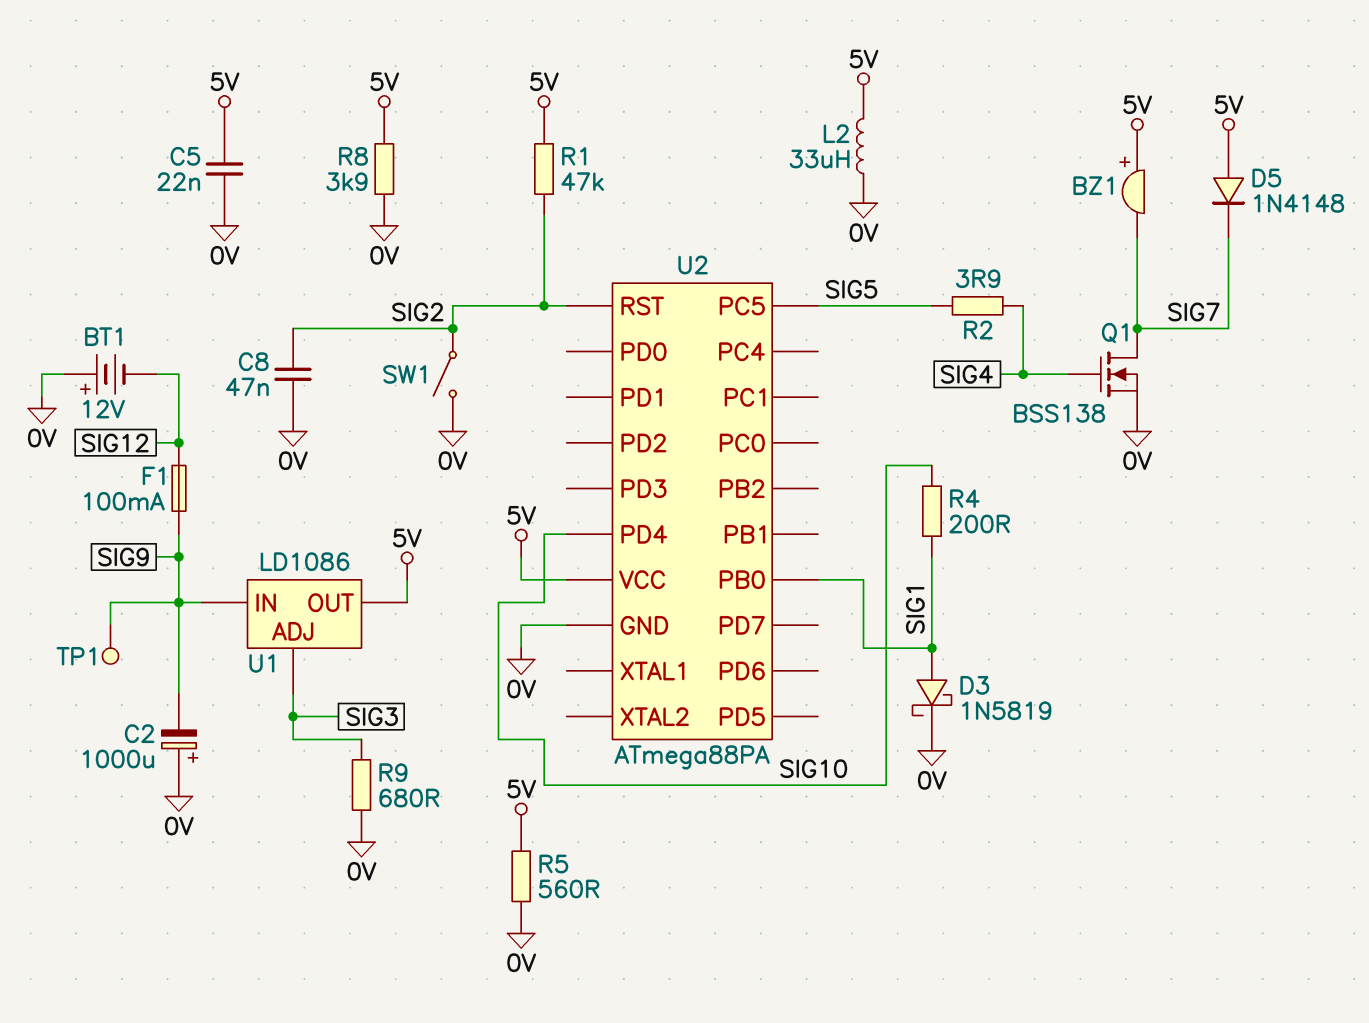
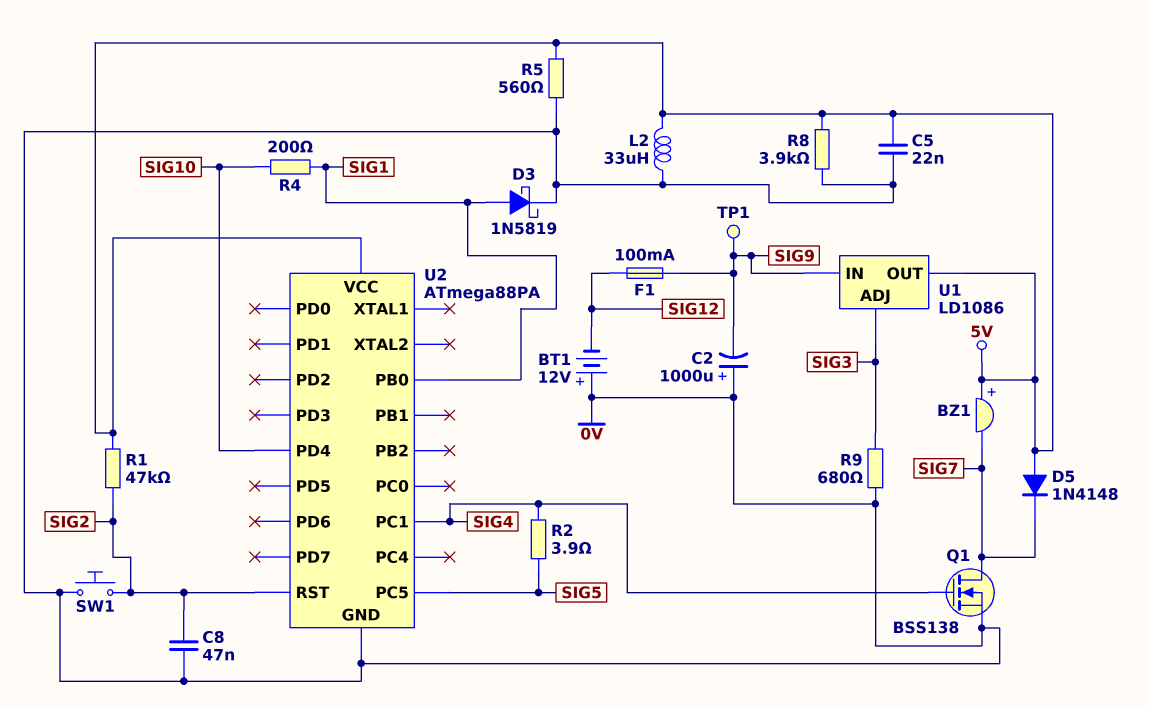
SW1: switch (0V, SIG2) -> button (0V, SIG2)
U2 pin PC1: none -> SIG4

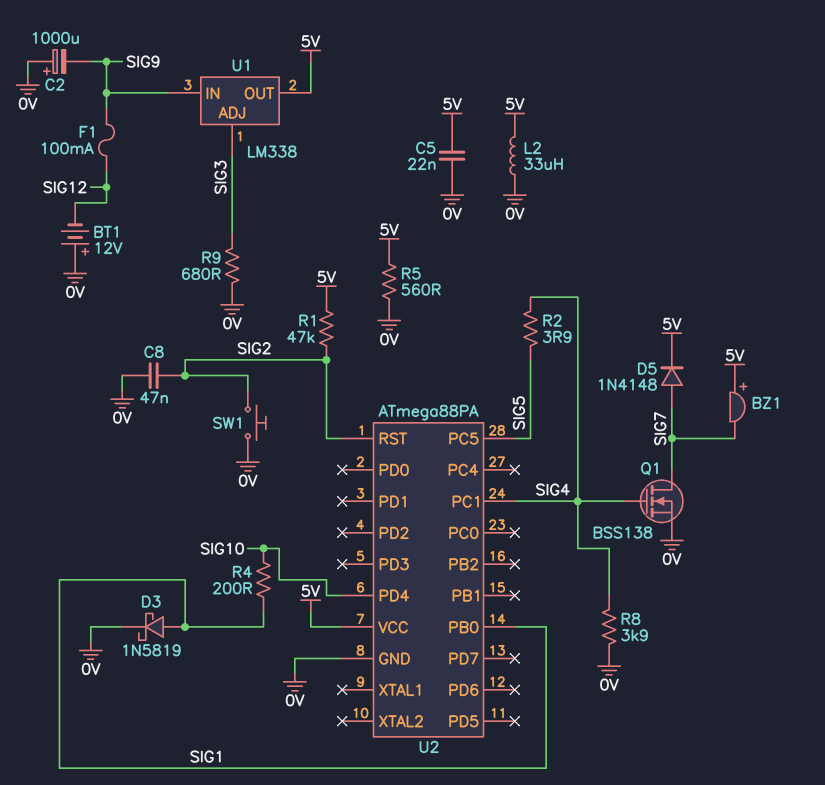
D5: diode 1N4148 (A 5V, K SIG7) -> diode 1N4148 (A SIG7, K 5V)
R8: 3.9k (0V, 5V) -> 3.9k (0V, SIG4)
TP1: test point (SIG9) -> none
U1: LD1086 -> LM338

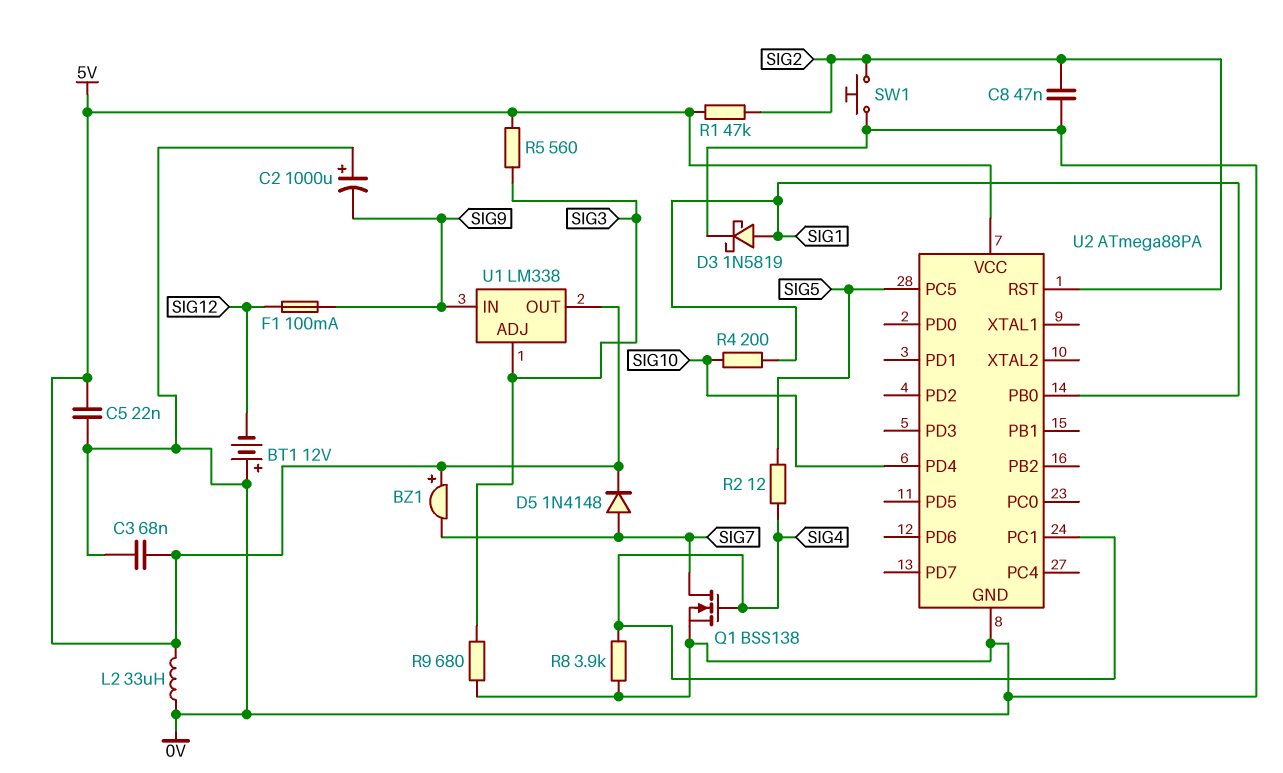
C3: none -> 68nF (0V, 5V)
R2: 3.9 (SIG4, SIG5) -> 12 (SIG4, SIG5)
R5: 560 (0V, 5V) -> 560 (5V, SIG3)

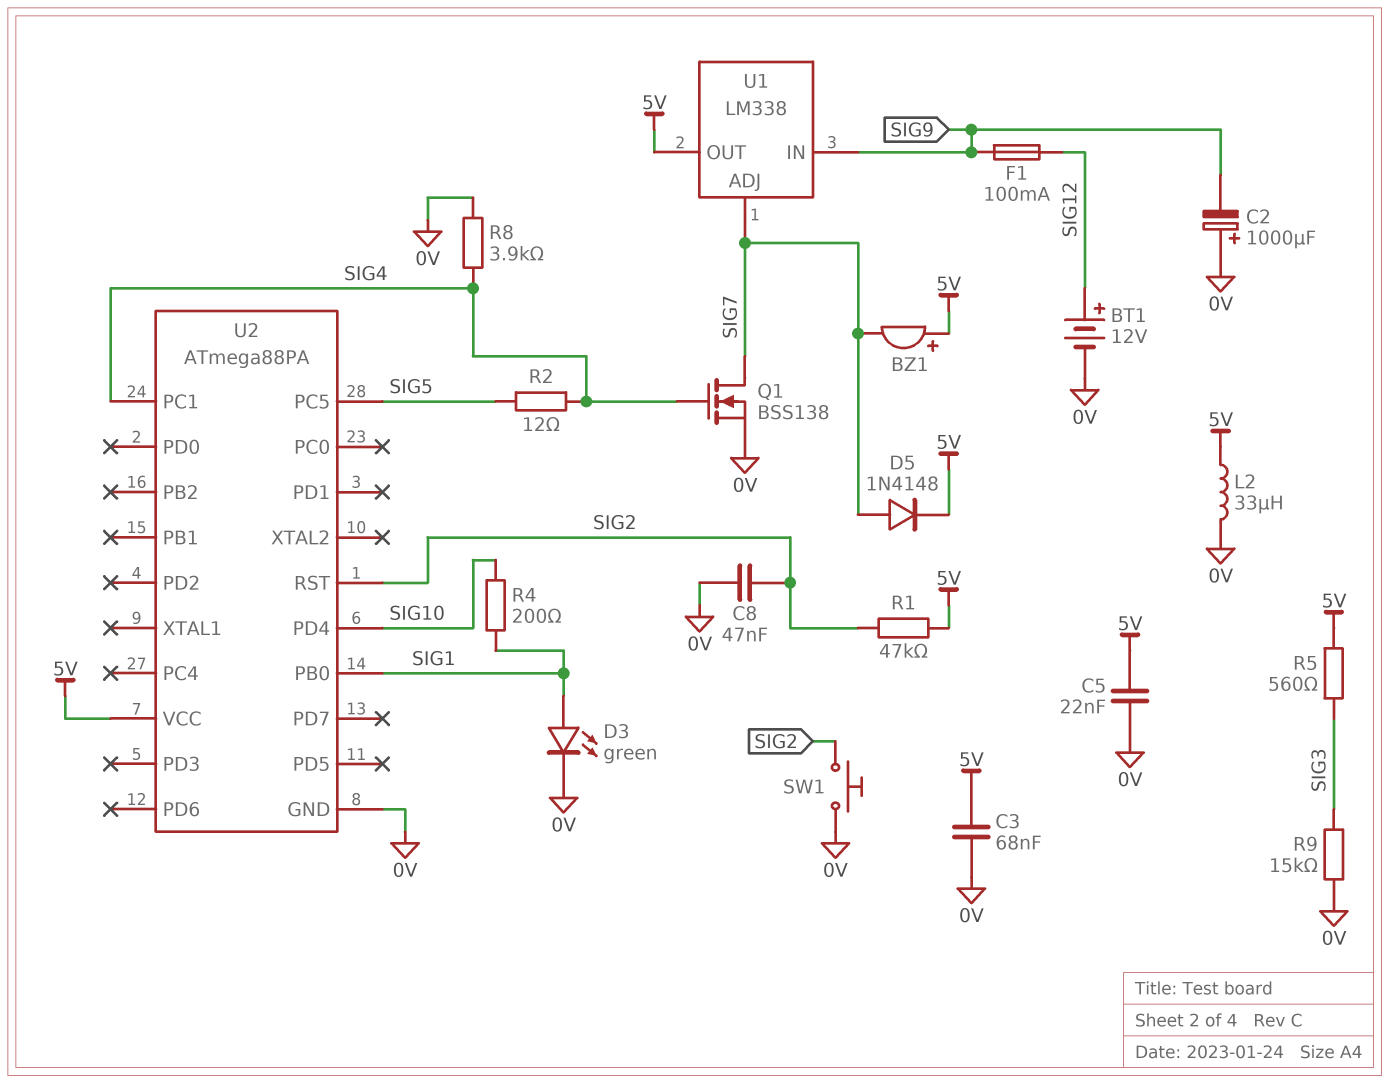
BT1: 12V (plus 0V, minus SIG12) -> 12V (plus SIG12, minus 0V)
D3: schottky 1N5819 (A SIG1, K 0V) -> LED green (A SIG1, K 0V)
R9: 680 (0V, SIG3) -> 15k (0V, SIG3)
U1 pin ADJ: SIG3 -> SIG7

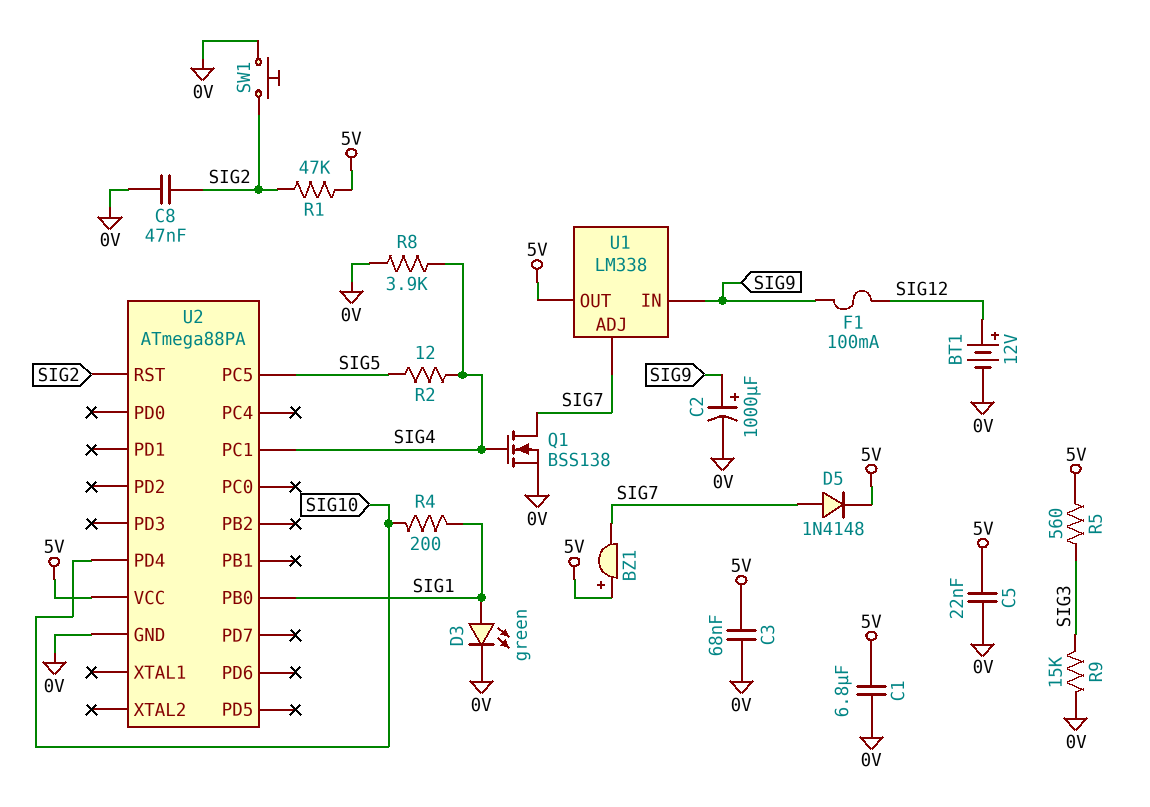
C1: none -> 6.8uF (0V, 5V)
C2: 1000uF (plus 0V, minus SIG9) -> 1000uF (plus SIG9, minus 0V)
L2: 33uH (0V, 5V) -> none

